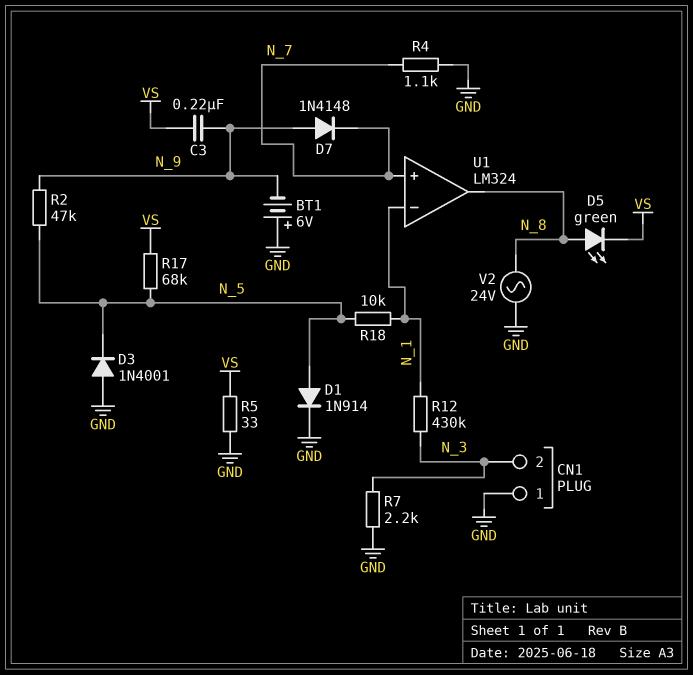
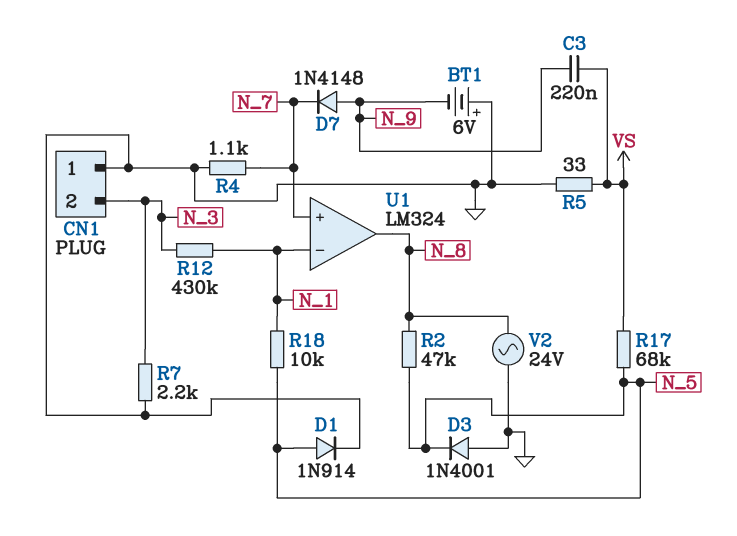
D5: LED green (A N_8, K VS) -> none
R2: 47k (N_5, N_9) -> 47k (N_5, N_8)

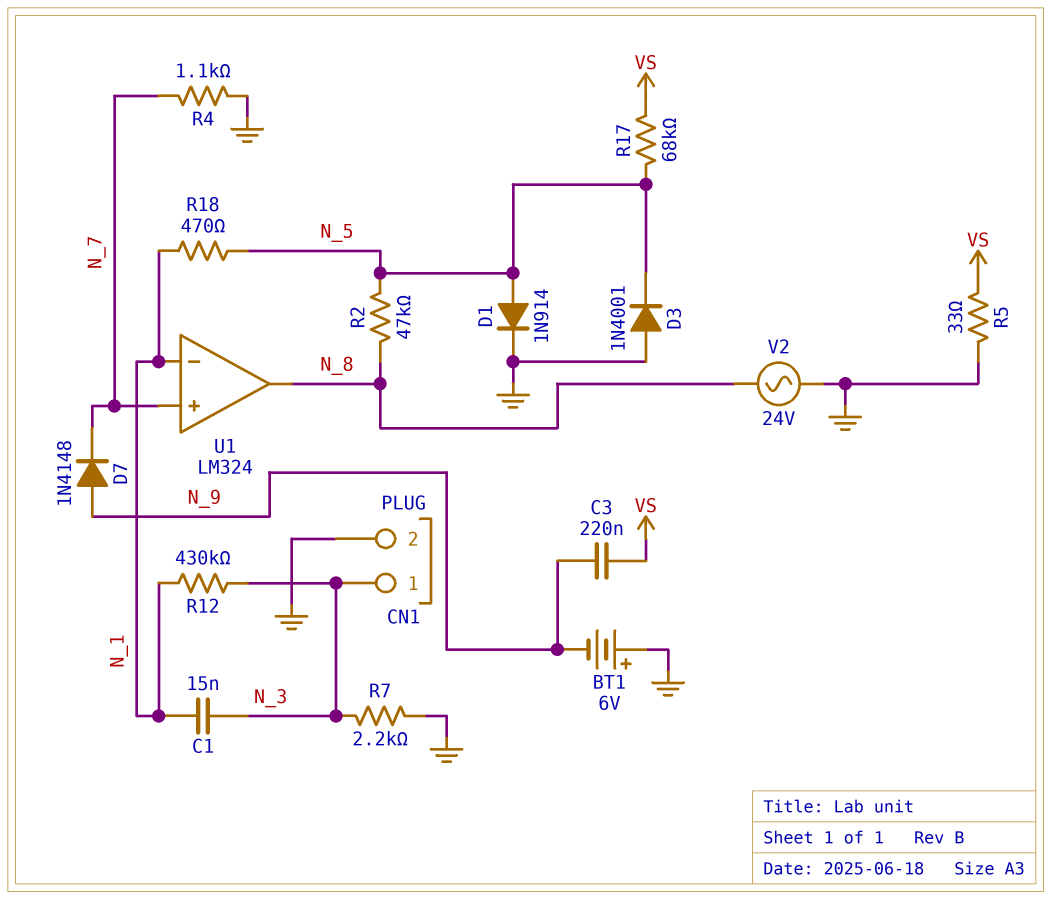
C1: none -> 15nF (N_1, N_3)
CN1 pin 1: GND -> N_3
CN1 pin 2: N_3 -> GND
R18: 10k (N_1, N_5) -> 470 (N_1, N_5)

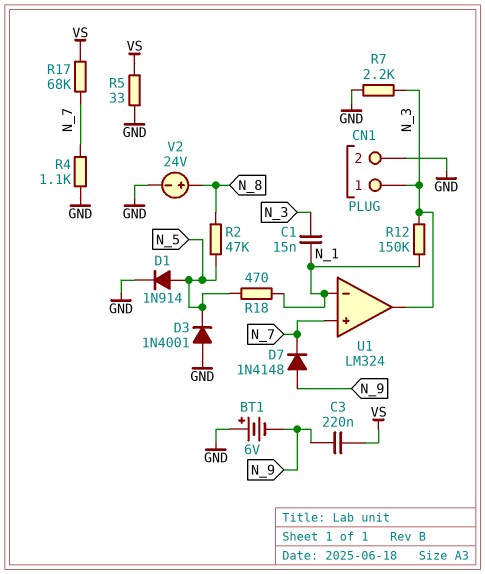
R12: 430k (N_1, N_3) -> 150k (N_1, N_3)
R17: 68k (N_5, VS) -> 68k (N_7, VS)
U1 pin out: N_8 -> N_3
V2: AC 24V (GND, N_8) -> 24V (plus N_8, minus GND)

